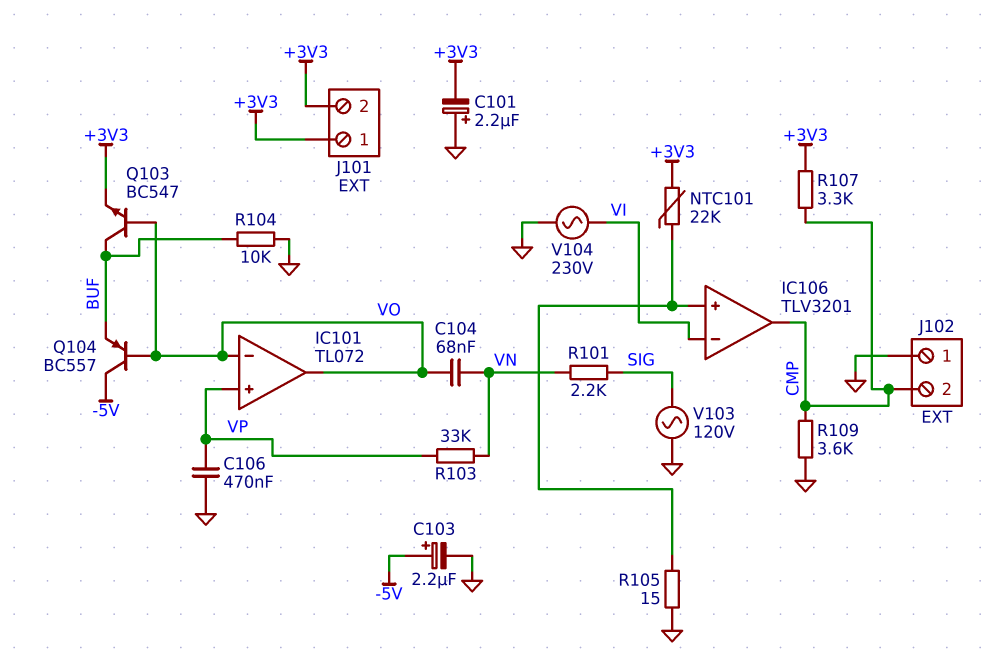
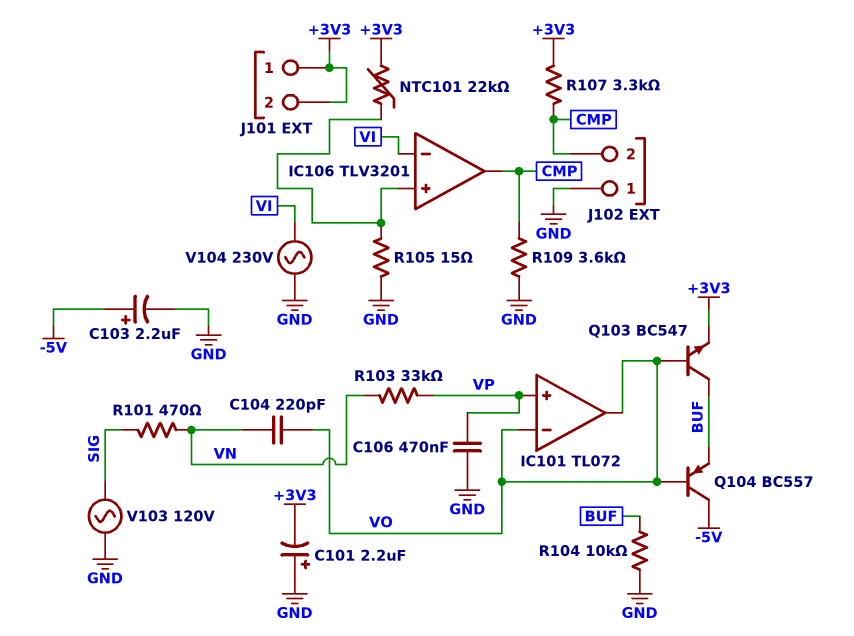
C104: 68nF (VN, VO) -> 220pF (VN, VO)
R101: 2.2k (SIG, VN) -> 470 (SIG, VN)

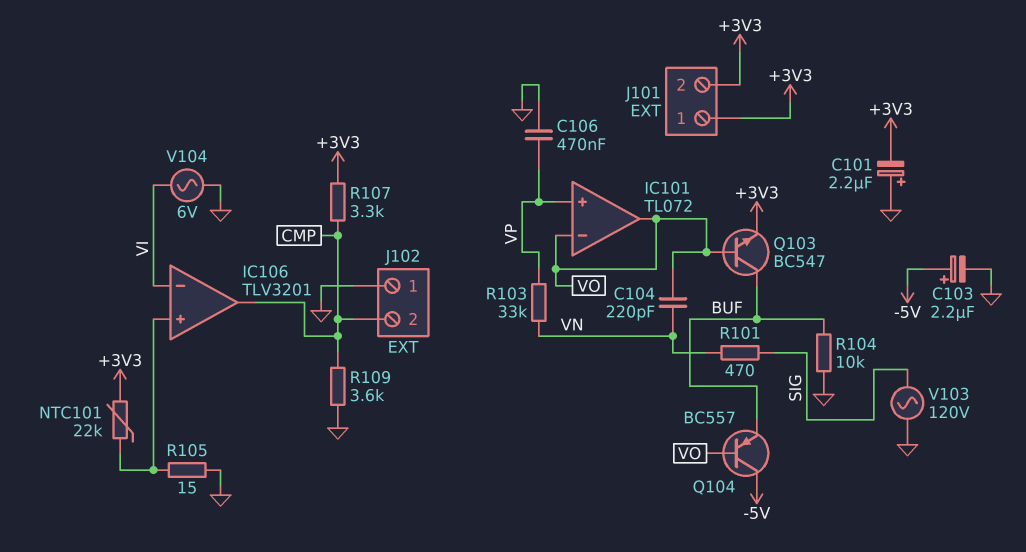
V104: AC 230V (GND, VI) -> AC 6V (GND, VI)

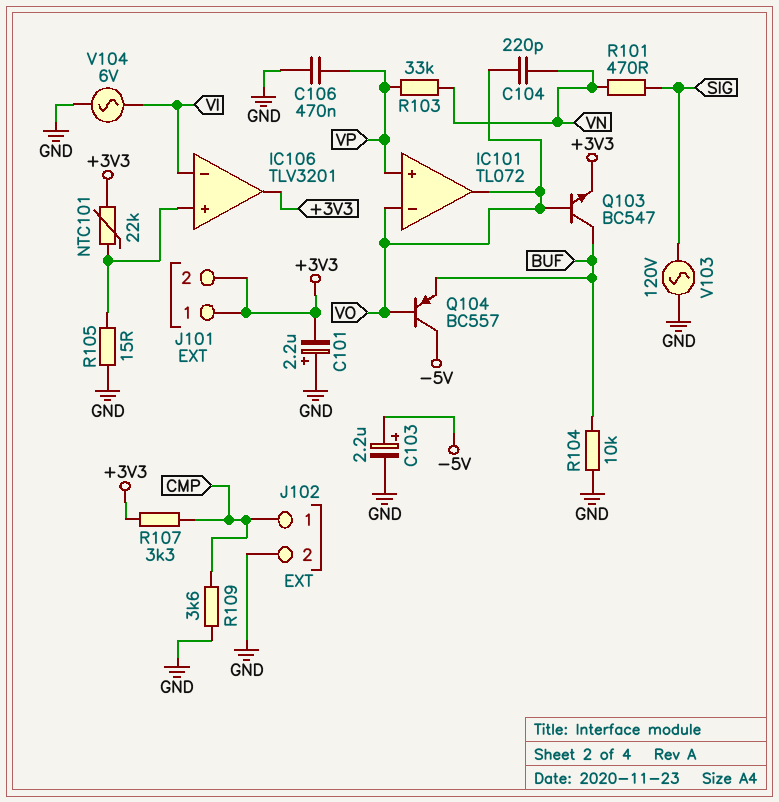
IC106 pin out: CMP -> +3V3
J102 pin 1: GND -> CMP
J102 pin 2: CMP -> GND

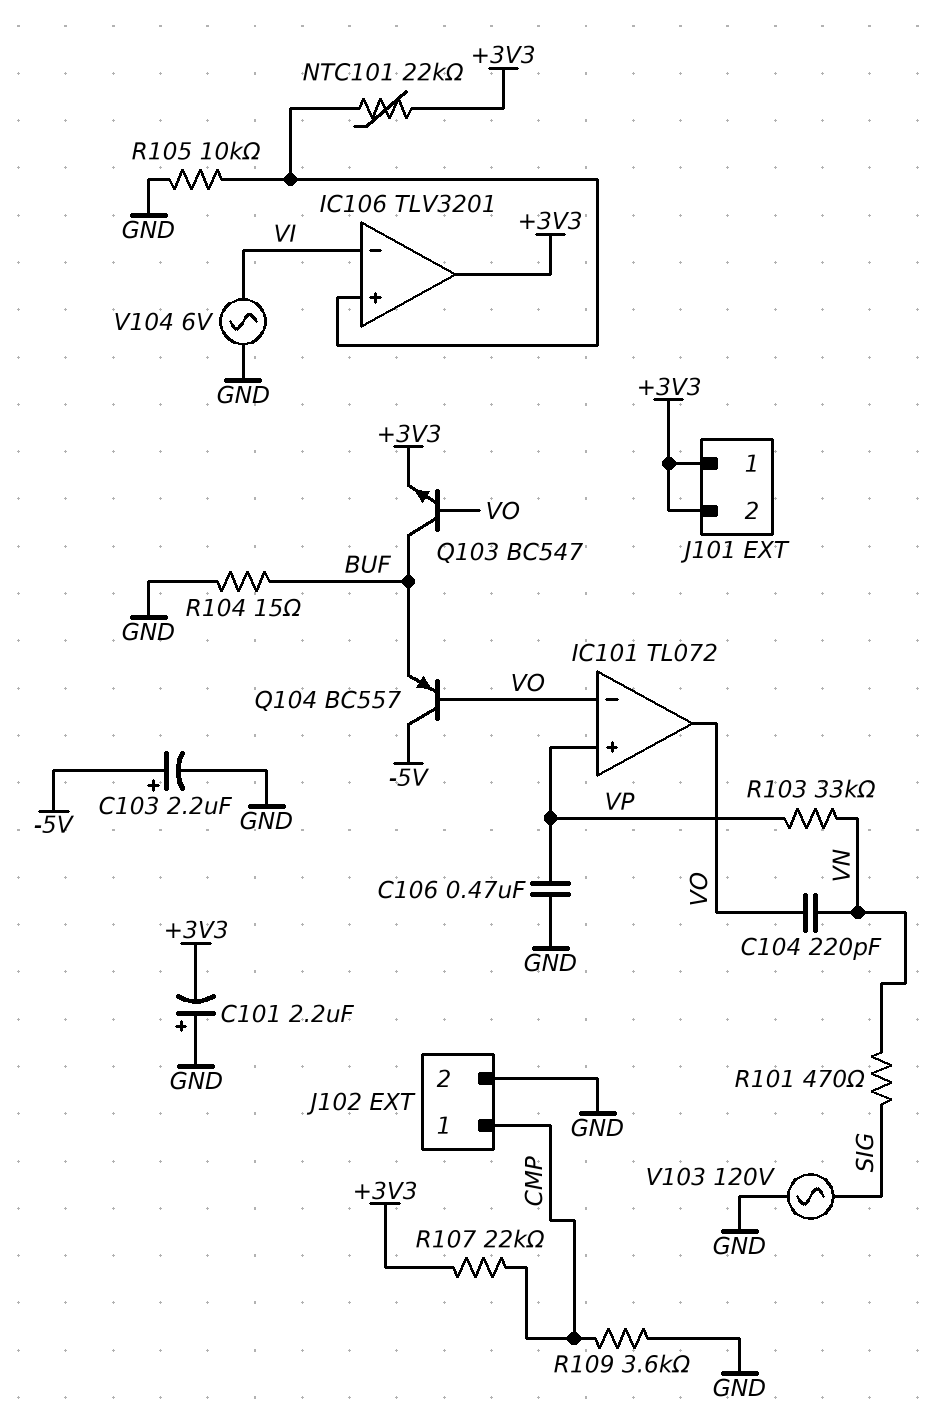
R104: 10k (BUF, GND) -> 15 (BUF, GND)
R105: 15 (GND, IC106/in+) -> 10k (GND, IC106/in+)
R107: 3.3k (+3V3, CMP) -> 22k (+3V3, CMP)

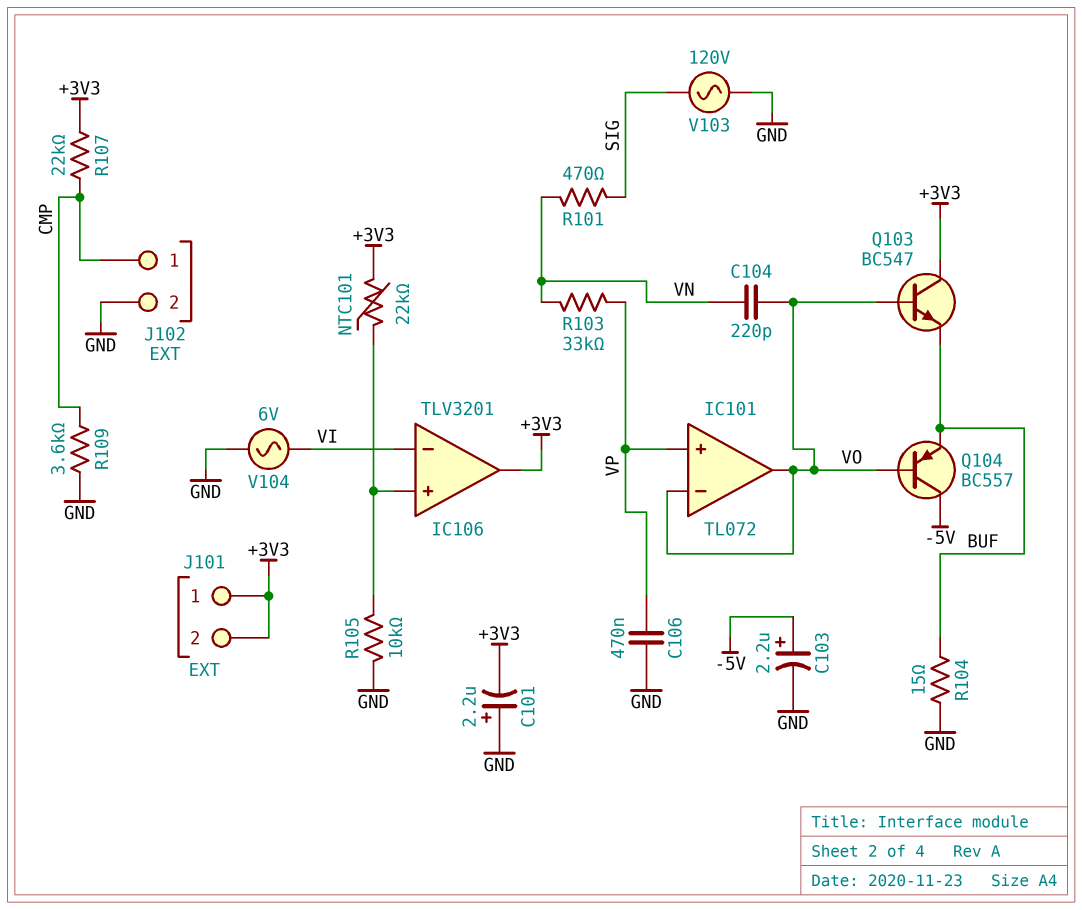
Q103: NPN BC547 (B VO, C BUF, E +3V3) -> NPN BC547 (B VO, C +3V3, E BUF)

